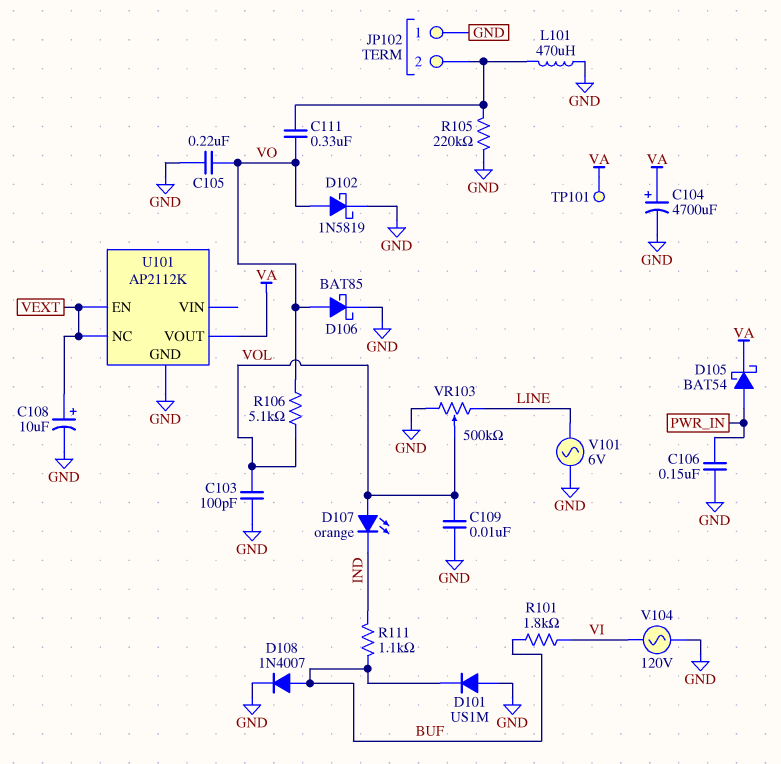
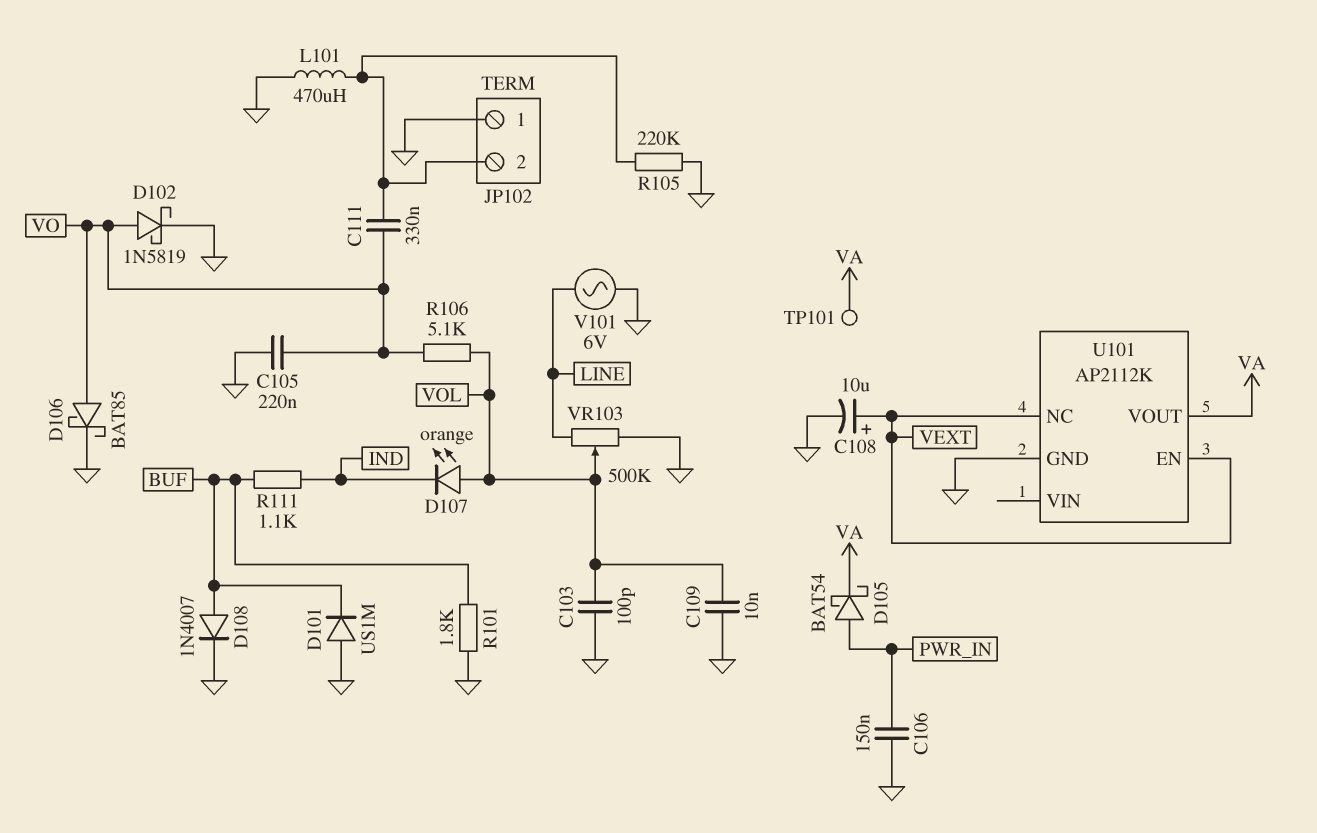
C104: 4700uF (plus VA, minus GND) -> none
R101: 1.8k (BUF, VI) -> 1.8k (BUF, GND)
V104: AC 120V (GND, VI) -> none

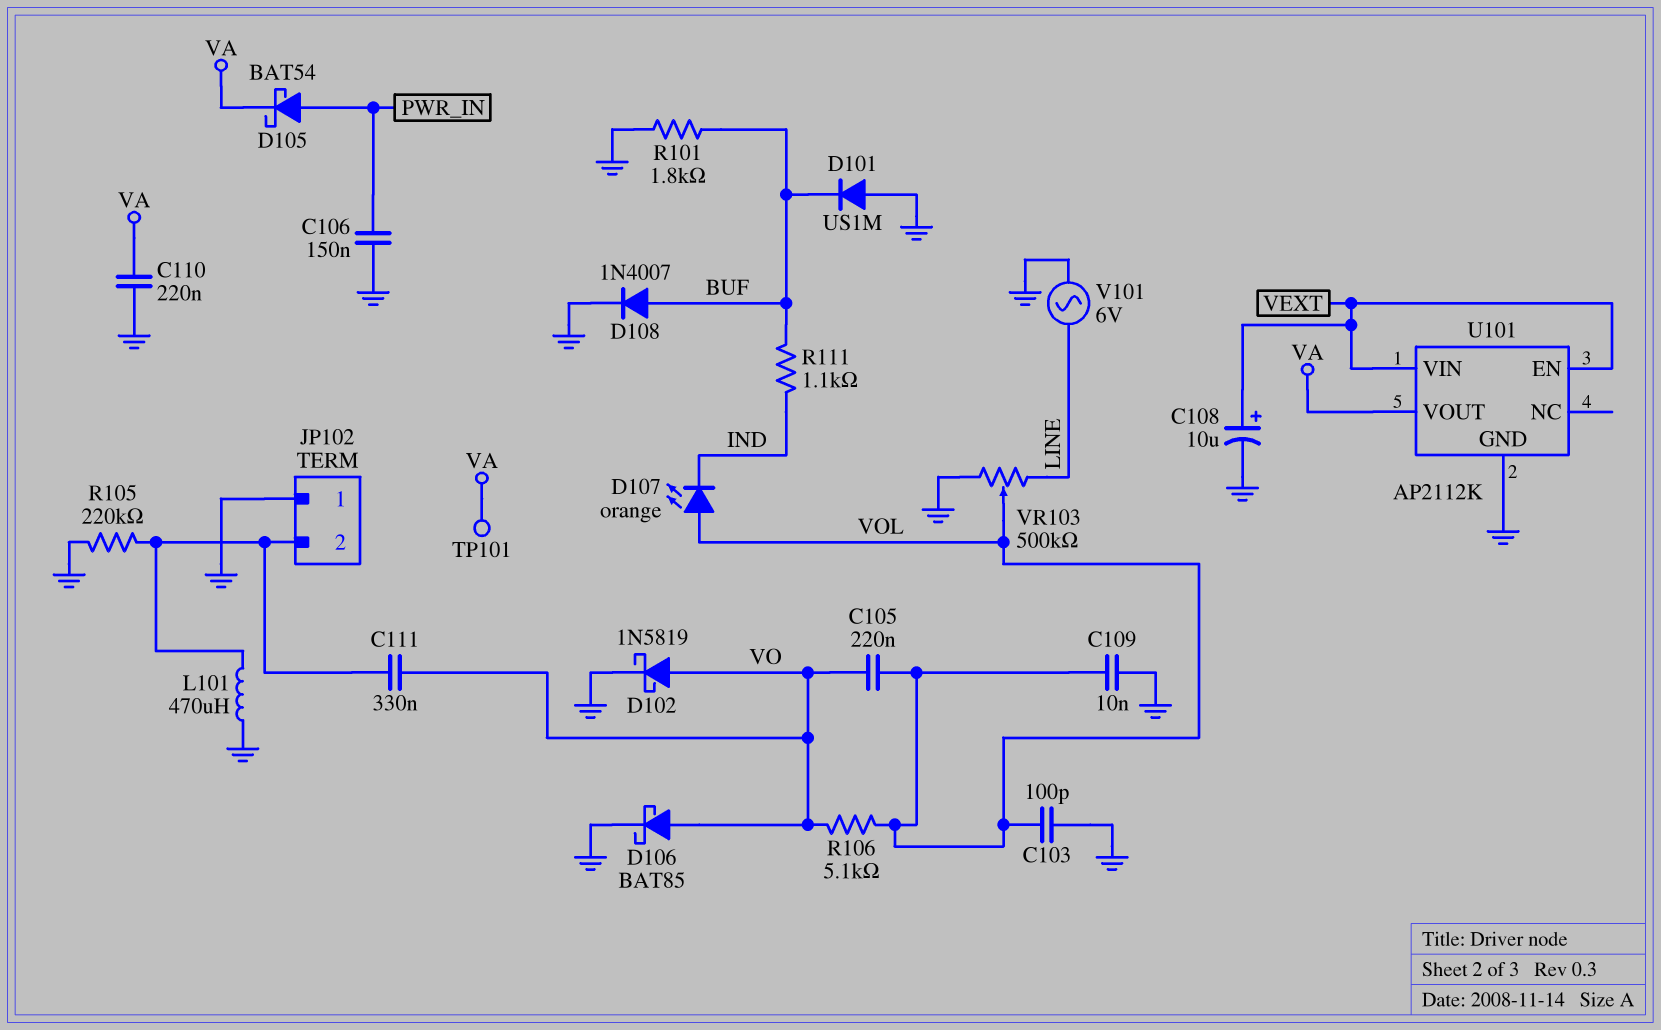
C105: 220nF (GND, VO) -> 220nF (VO, VOL)
C110: none -> 220nF (GND, VA)
U101 pin NC: VEXT -> none
U101 pin VIN: none -> VEXT

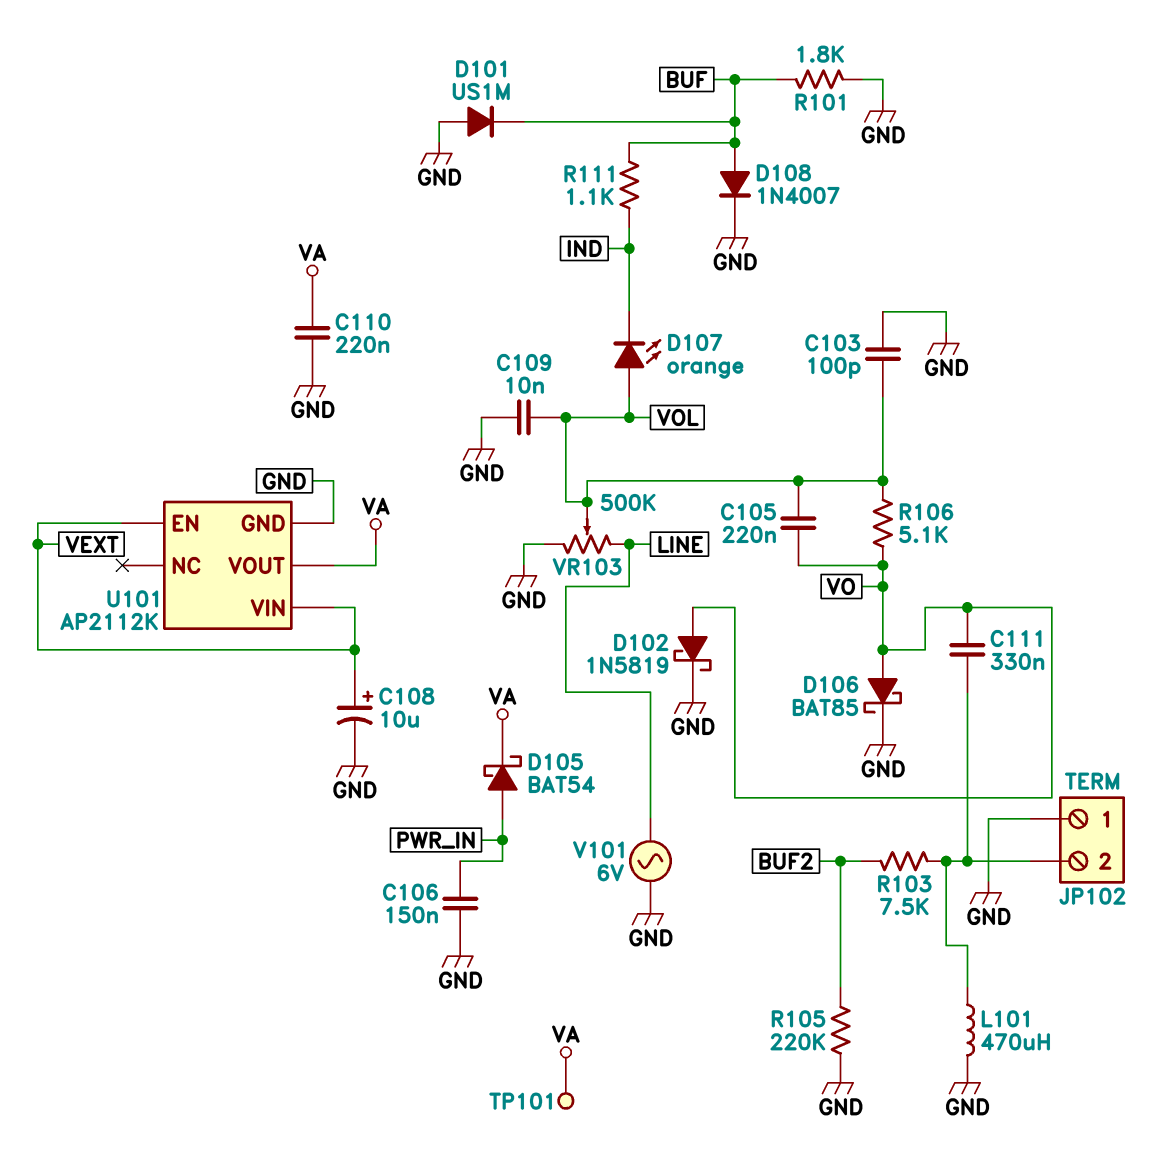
R103: none -> 7.5k (BUF2, JP102/2)
R105: 220k (GND, JP102/2) -> 220k (BUF2, GND)

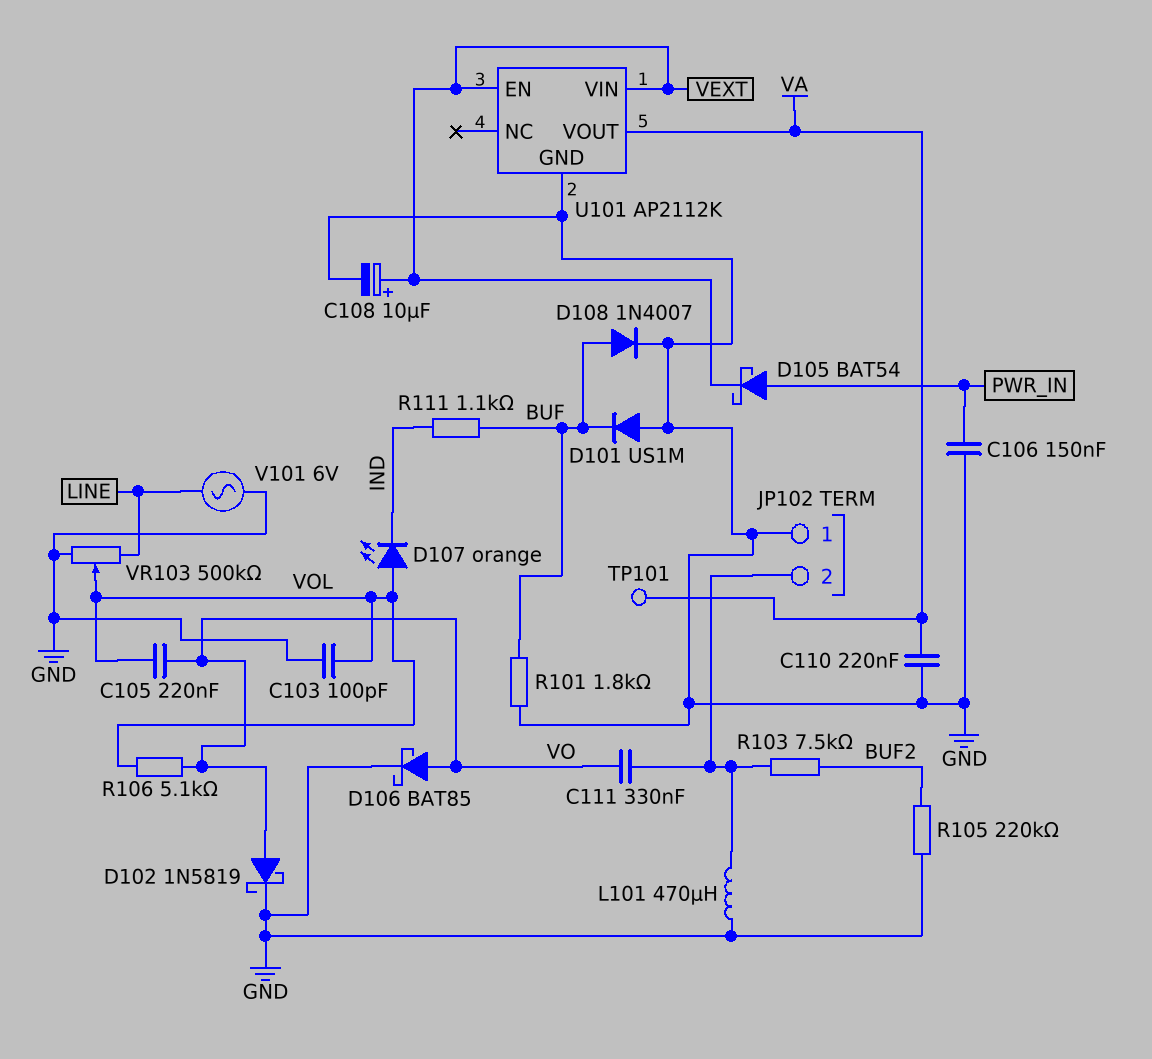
C109: 10nF (GND, VOL) -> none
D105: schottky BAT54 (A PWR_IN, K VA) -> schottky BAT54 (A PWR_IN, K VEXT)

